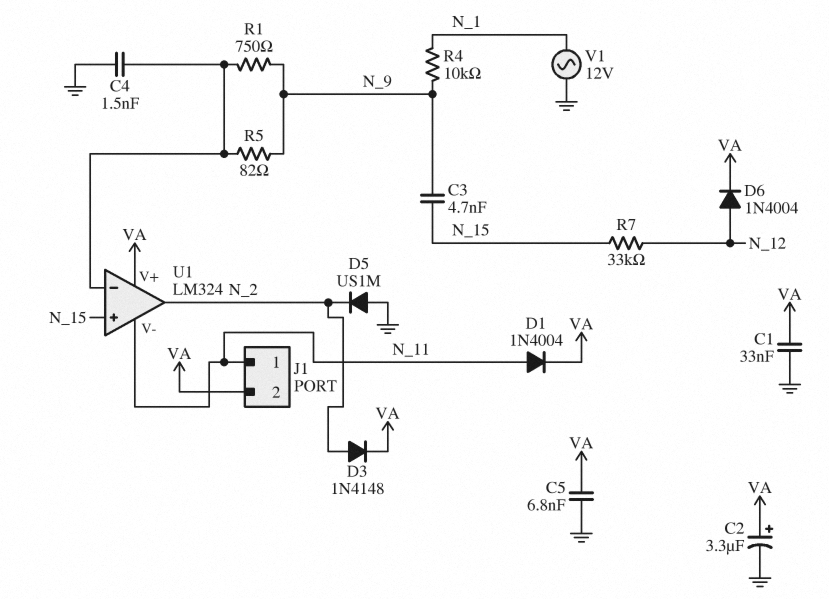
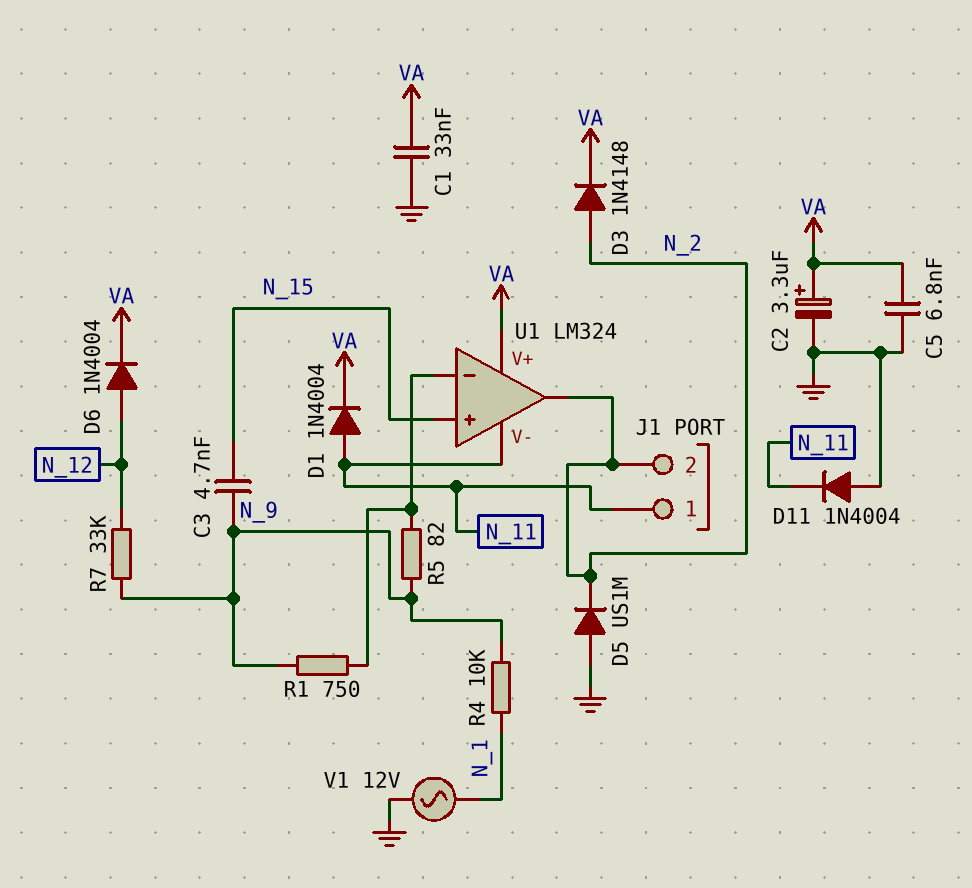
C4: 1.5nF (GND, U1/in-) -> none
D11: none -> diode 1N4004 (A GND, K N_11)
J1 pin 2: VA -> N_2
R7: 33k (N_12, N_15) -> 33k (N_9, N_12)

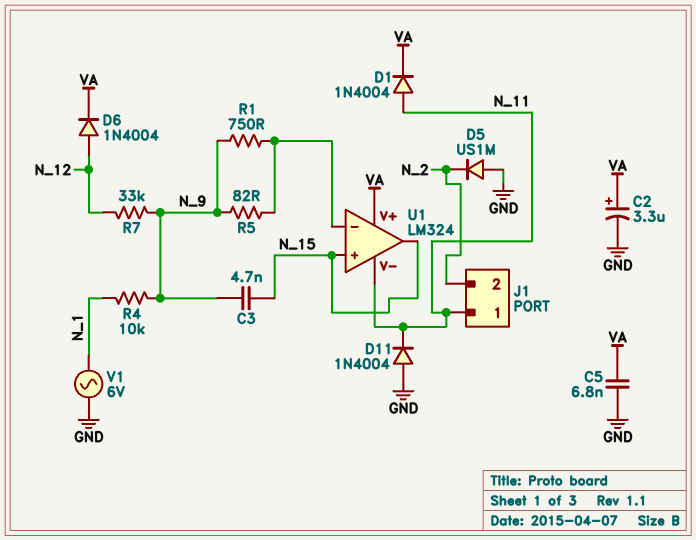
C1: 33nF (GND, VA) -> none
D3: diode 1N4148 (A N_2, K VA) -> none
U1 pin out: N_2 -> N_15
V1: AC 12V (GND, N_1) -> AC 6V (GND, N_1)

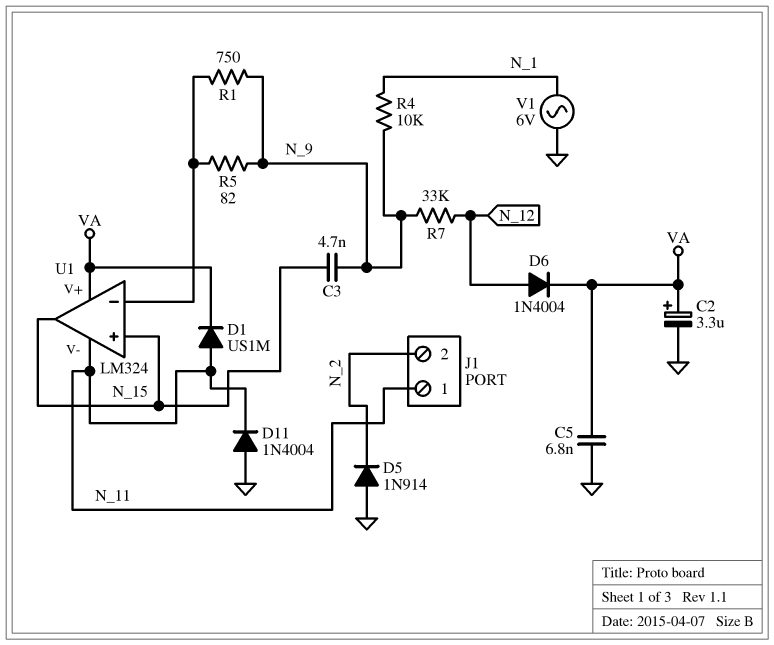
D1: diode 1N4004 (A N_11, K VA) -> diode US1M (A N_11, K VA)
D5: diode US1M (A GND, K N_2) -> diode 1N914 (A GND, K N_2)

